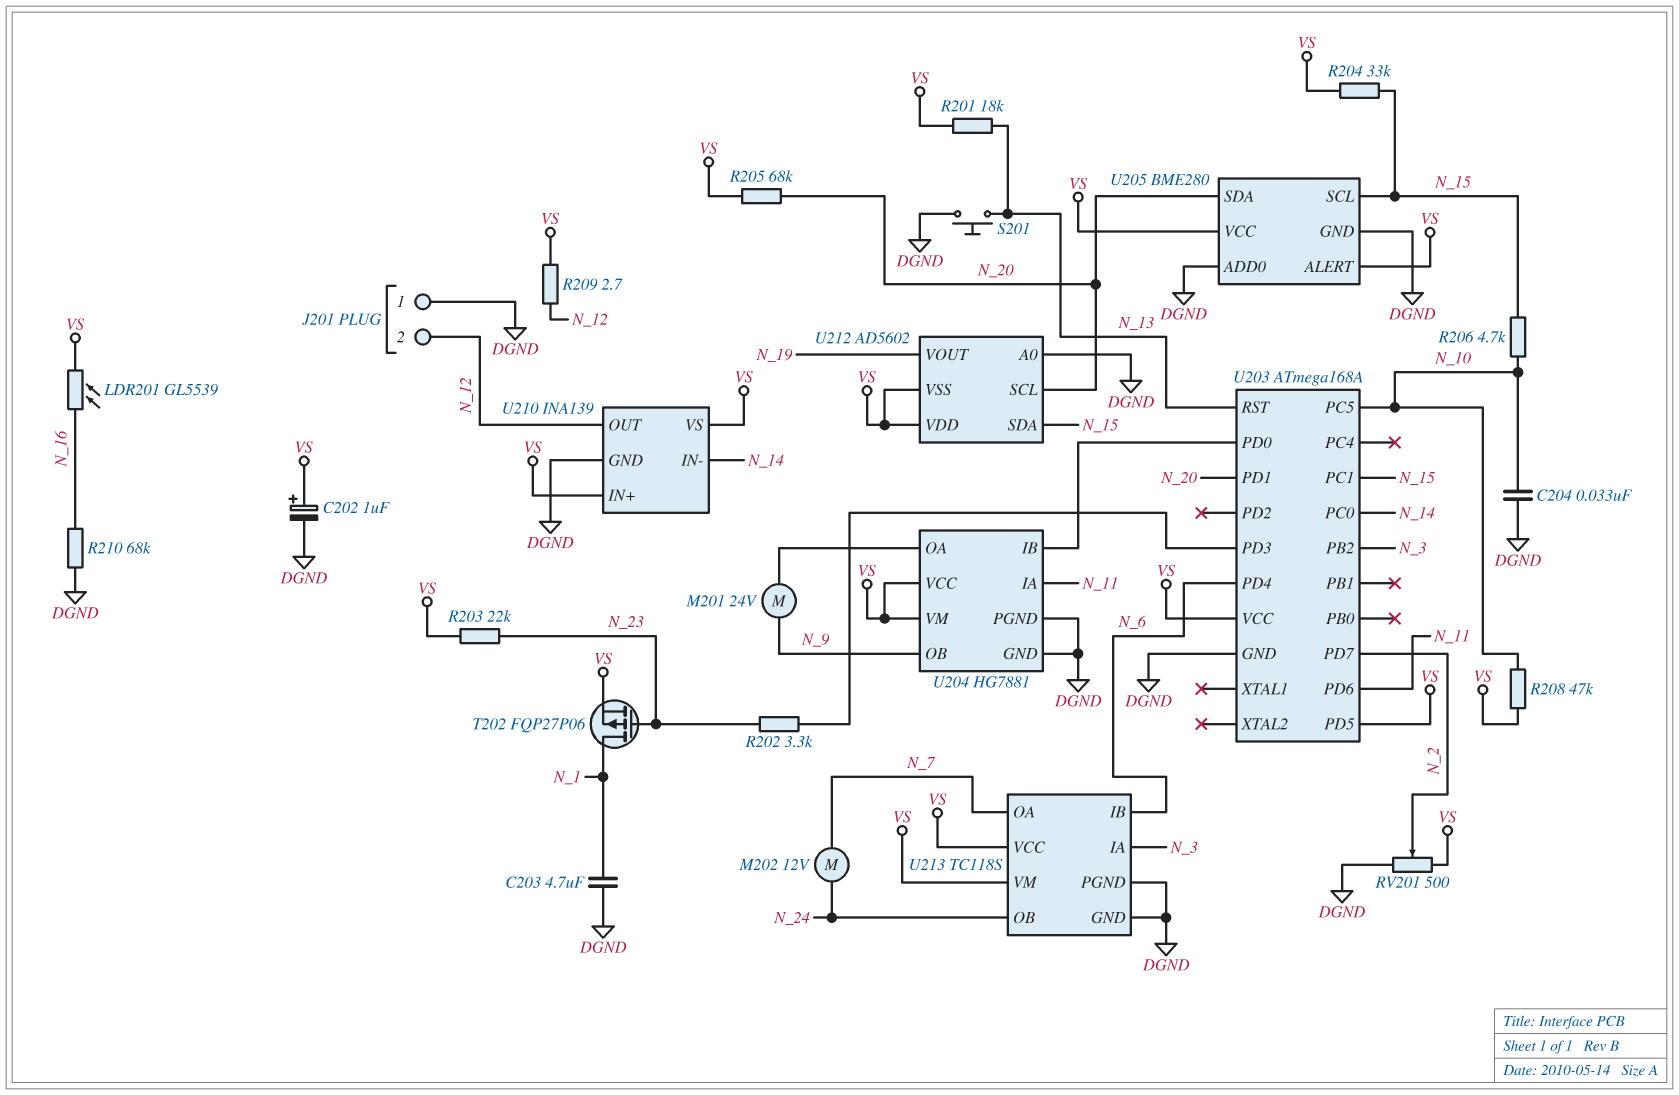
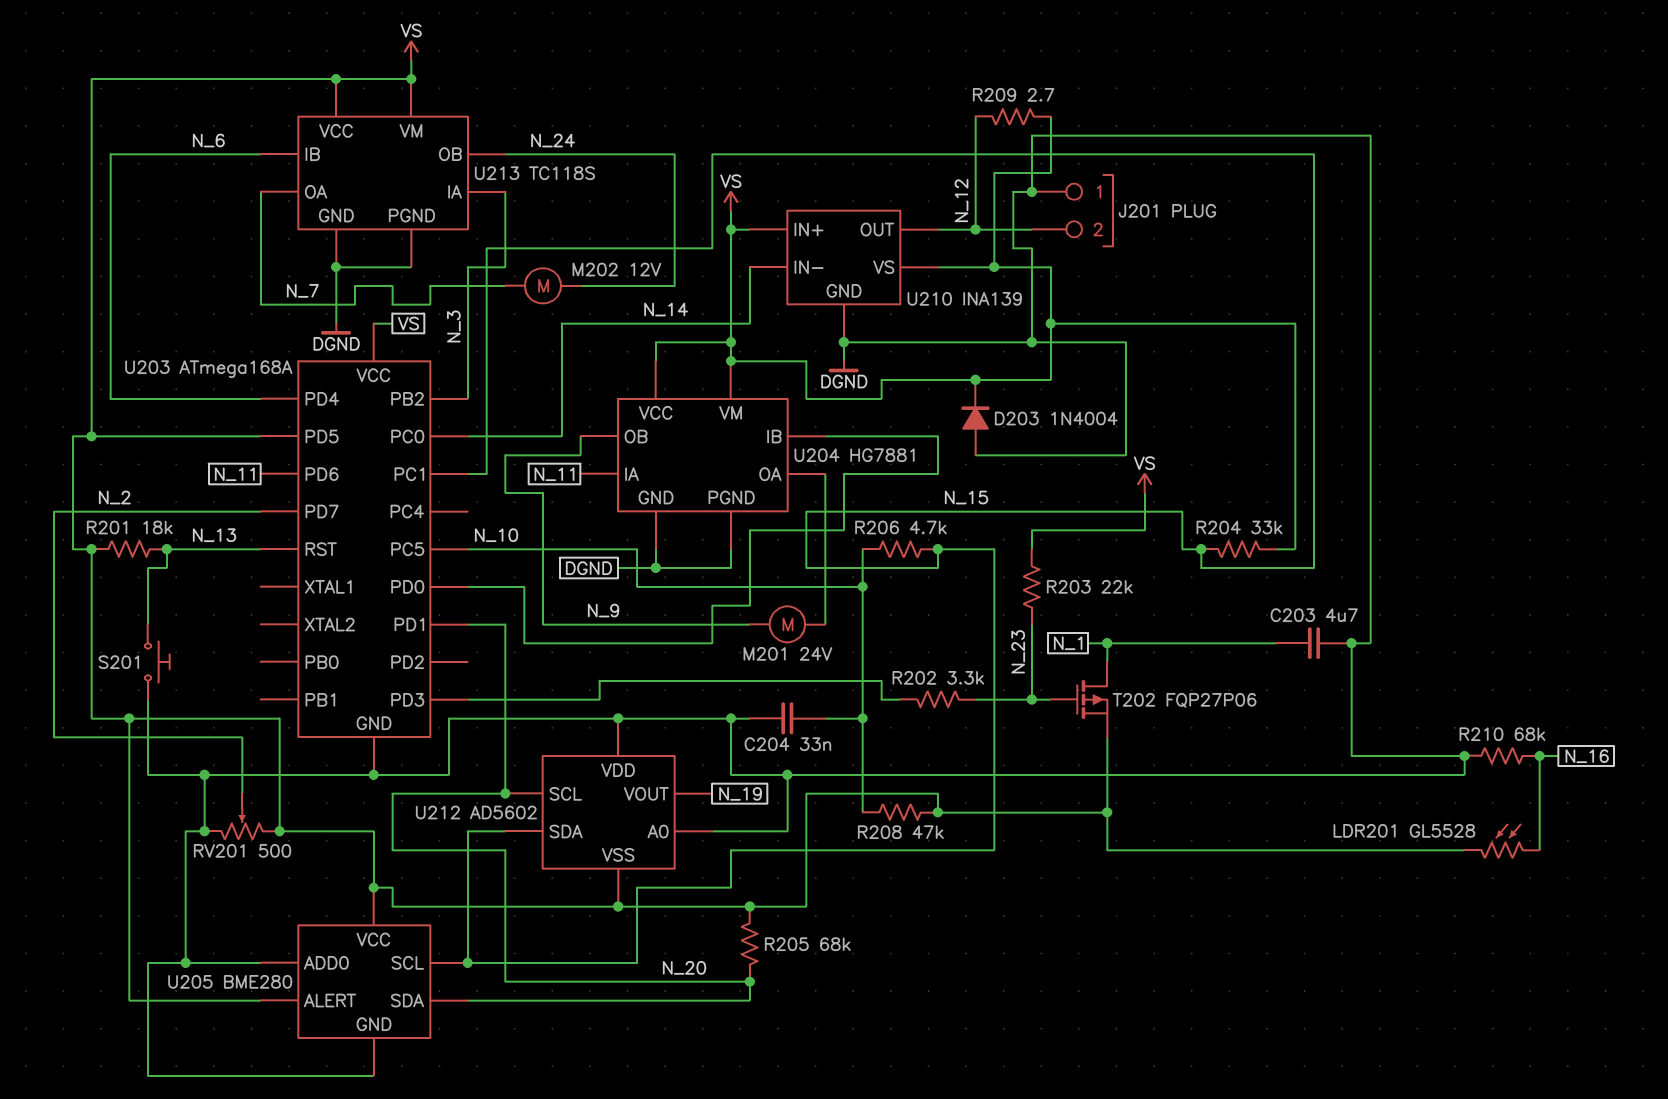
C202: 1uF (plus VS, minus DGND) -> none
D203: none -> diode 1N4004 (A DGND, K VS)
LDR201: GL5539 (N_16, VS) -> GL5528 (N_16, VS)
U212 pin VDD: VS -> DGND

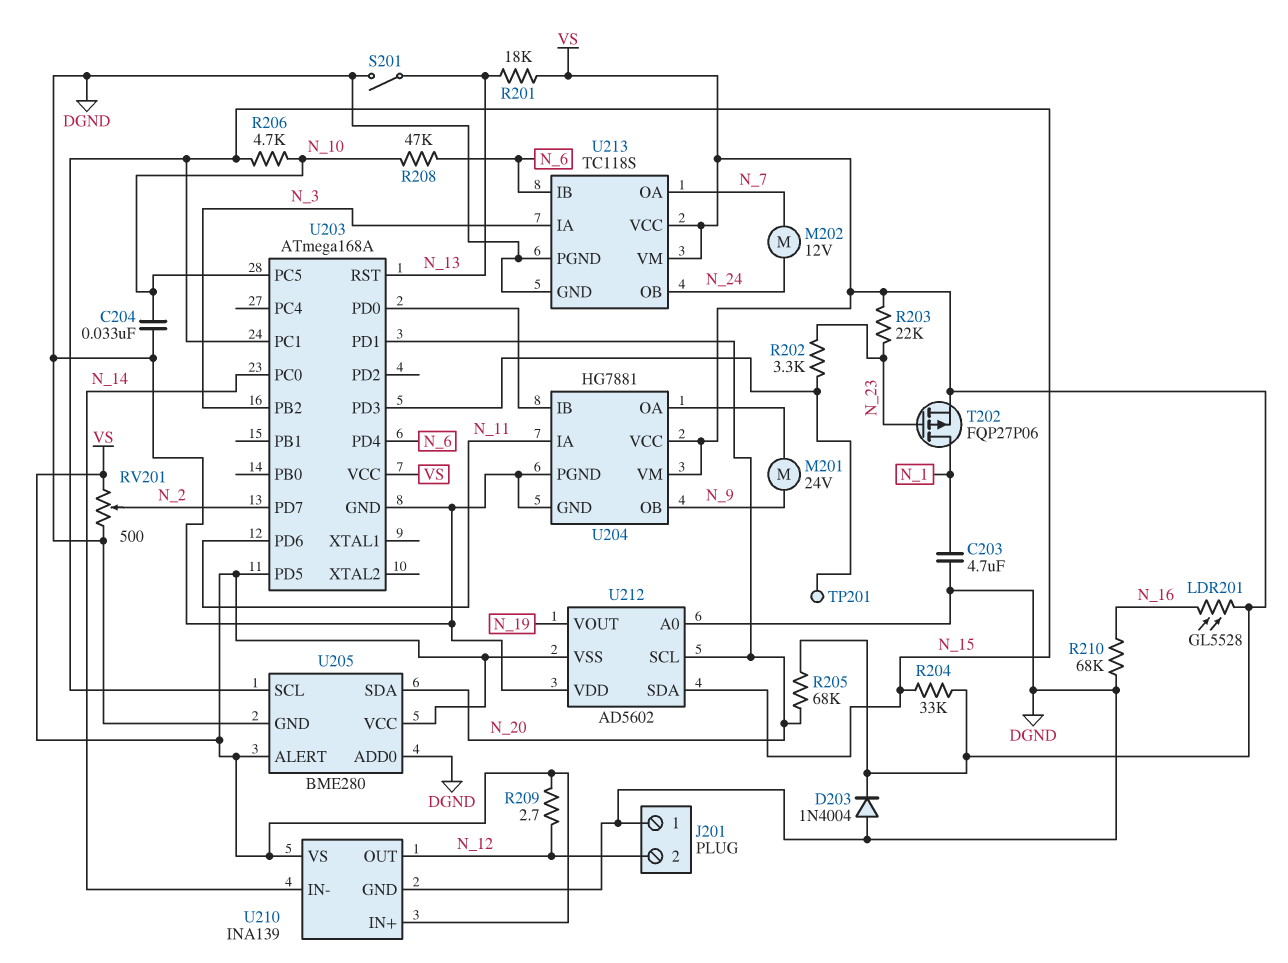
R208: 47k (N_10, VS) -> 47k (N_6, N_10)
S201: button (DGND, N_13) -> switch (DGND, N_13)
TP201: none -> test point (U203/PD3)

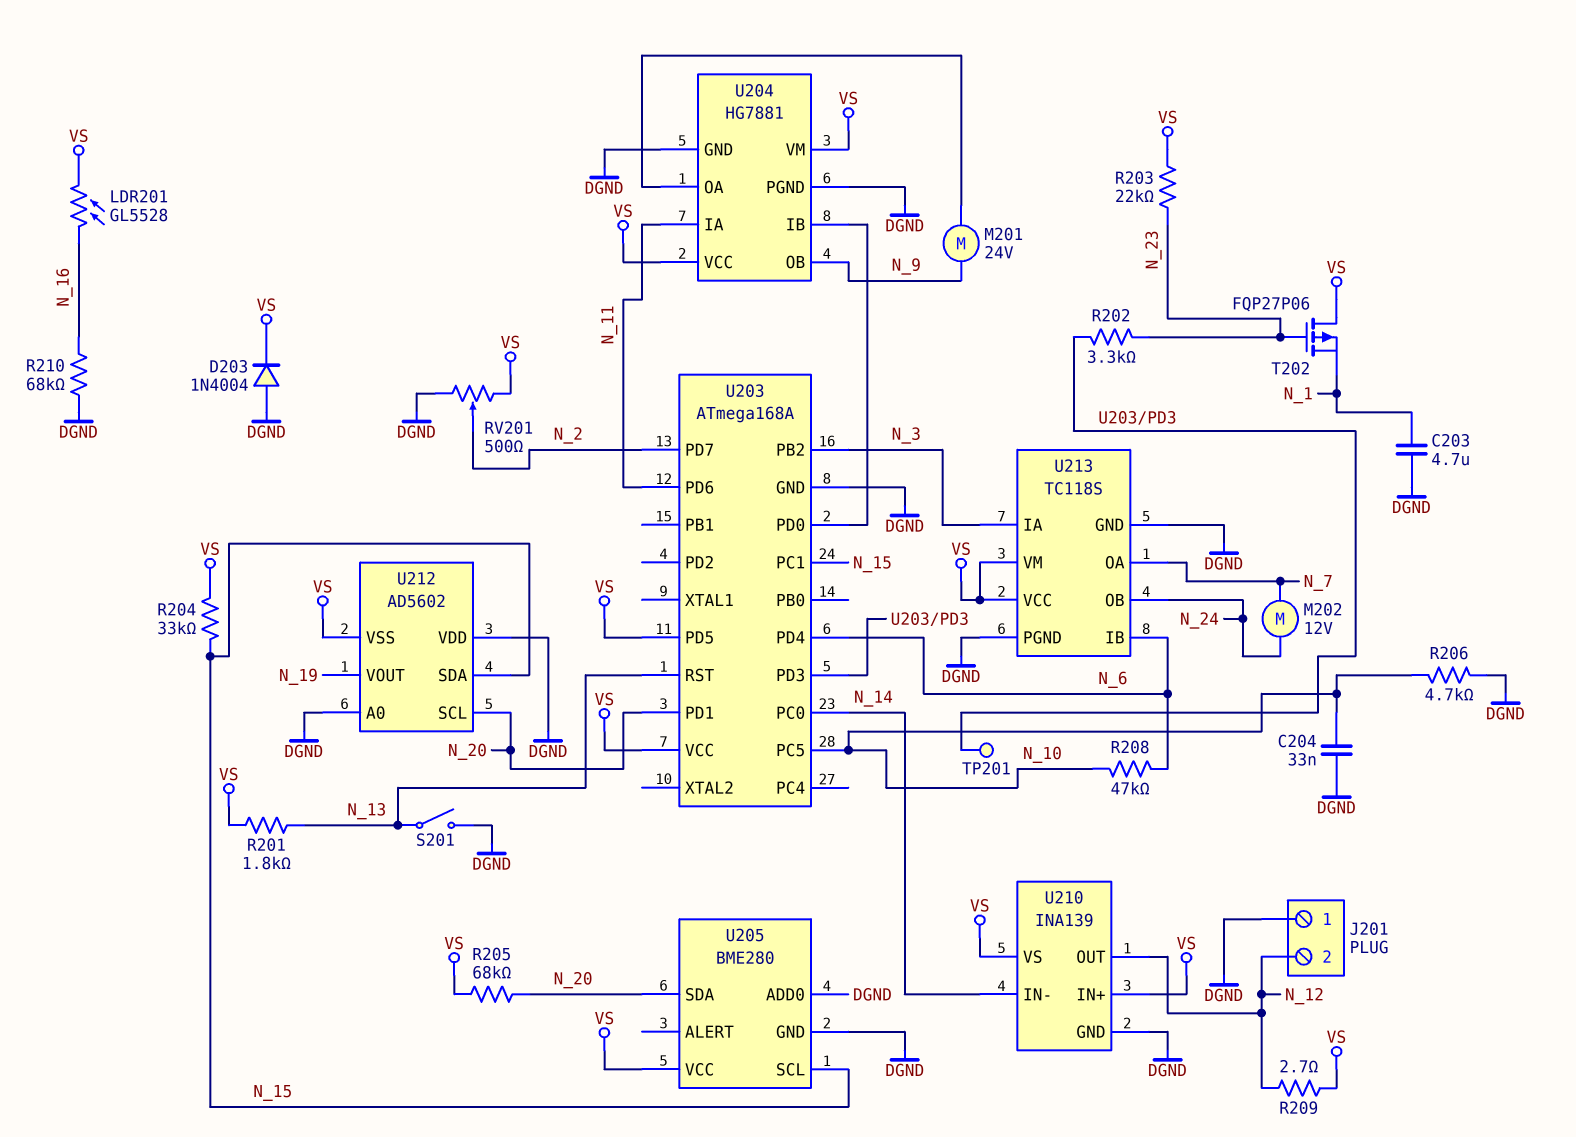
R201: 18k (N_13, VS) -> 1.8k (N_13, VS)
R206: 4.7k (N_10, N_15) -> 4.7k (DGND, N_10)
T202: PMOS FQP27P06 (G N_23, D N_1, S VS) -> PMOS FQP27P06 (G N_23, D VS, S N_1)
U205 pin ALERT: VS -> none

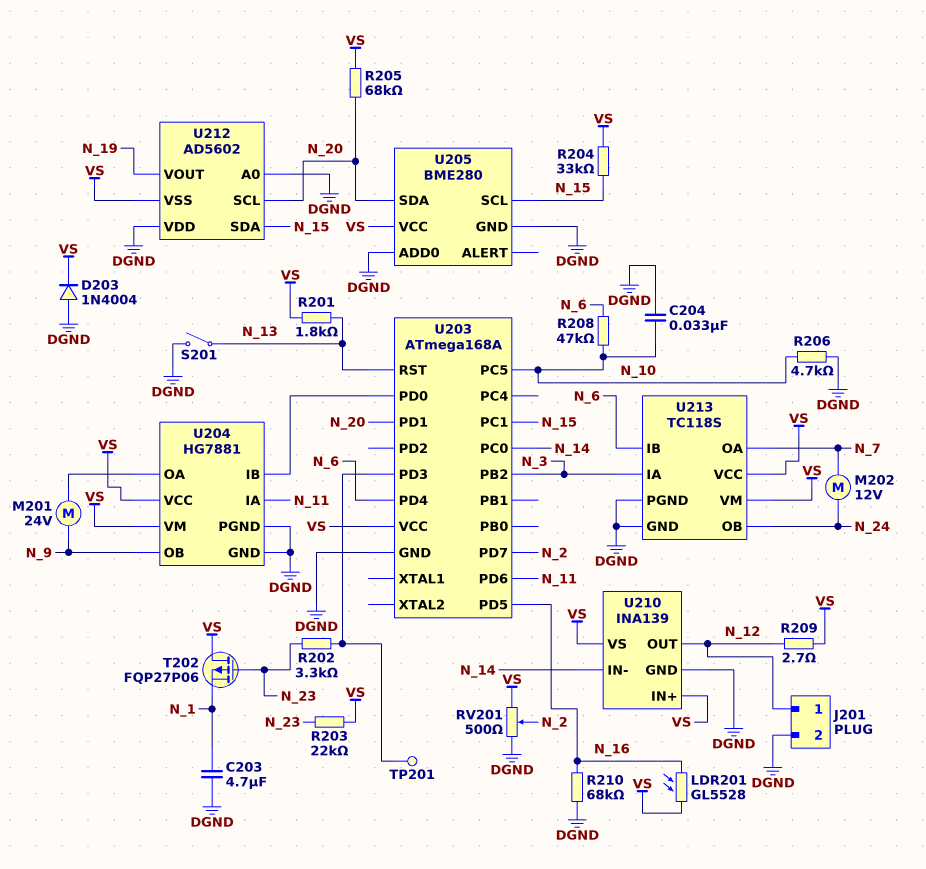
J201 pin 1: DGND -> N_12
J201 pin 2: N_12 -> DGND
U203 pin PD5: VS -> N_16

